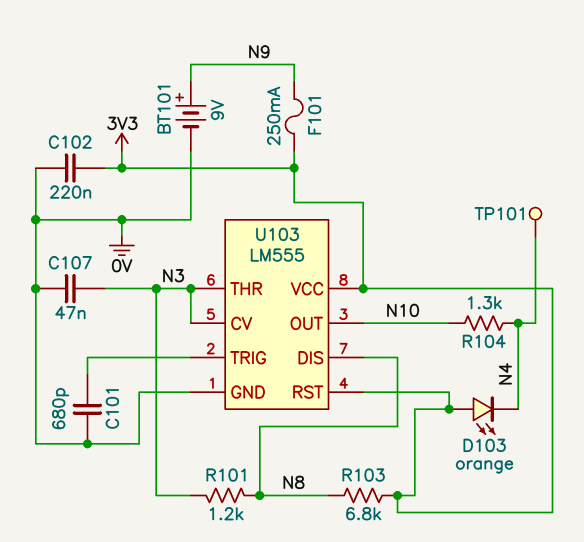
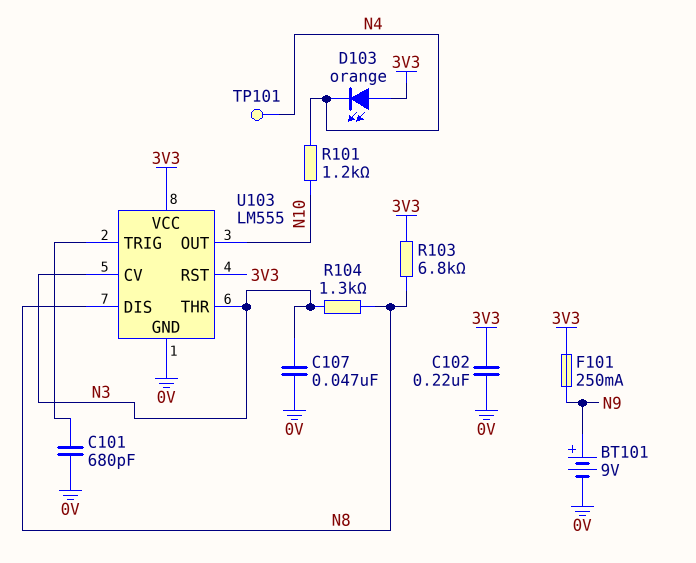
R101: 1.2k (N3, N8) -> 1.2k (N4, N10)
R104: 1.3k (N4, N10) -> 1.3k (N3, N8)

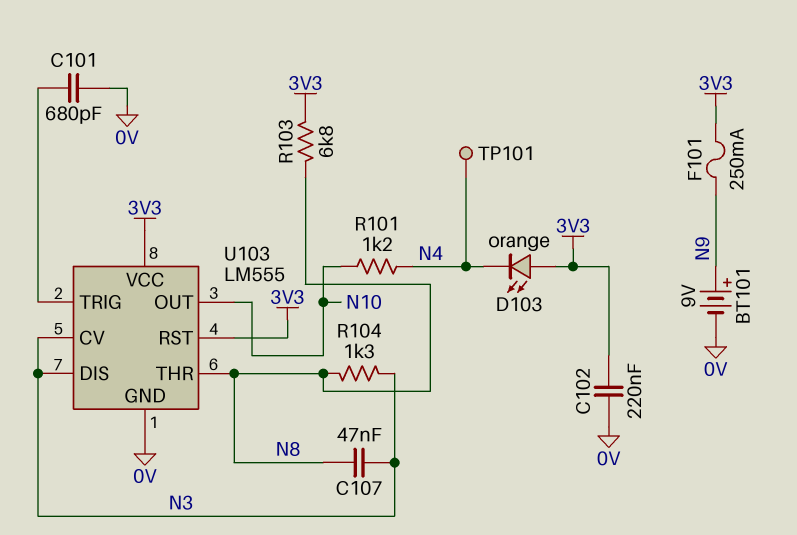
C107: 47nF (0V, N3) -> 47nF (N3, N8)
U103 pin DIS: N8 -> N3
U103 pin THR: N3 -> N8

